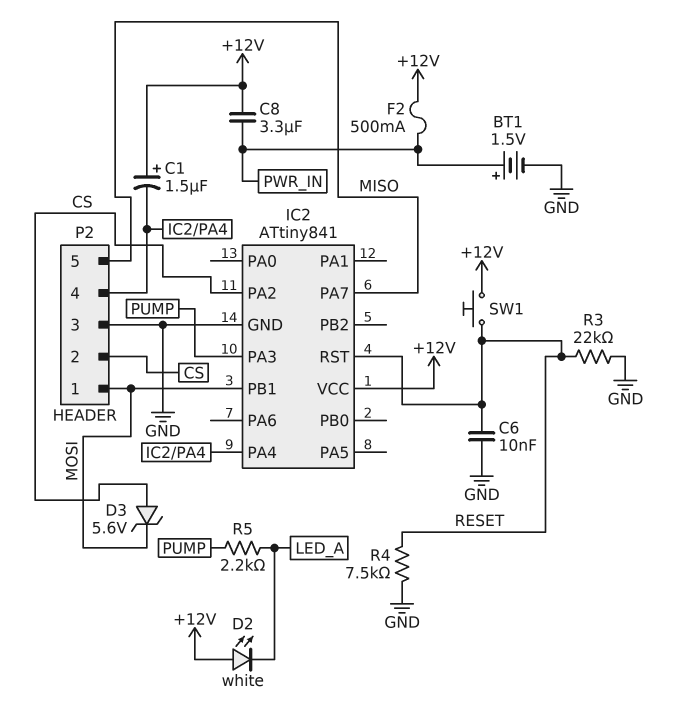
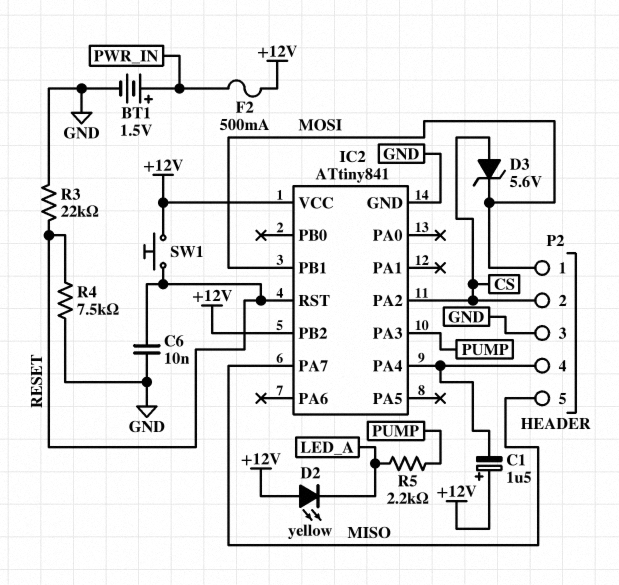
C8: 3.3uF (+12V, PWR_IN) -> none
D2: LED white (A +12V, K LED_A) -> LED yellow (A +12V, K LED_A)
IC2 pin PB2: none -> +12V

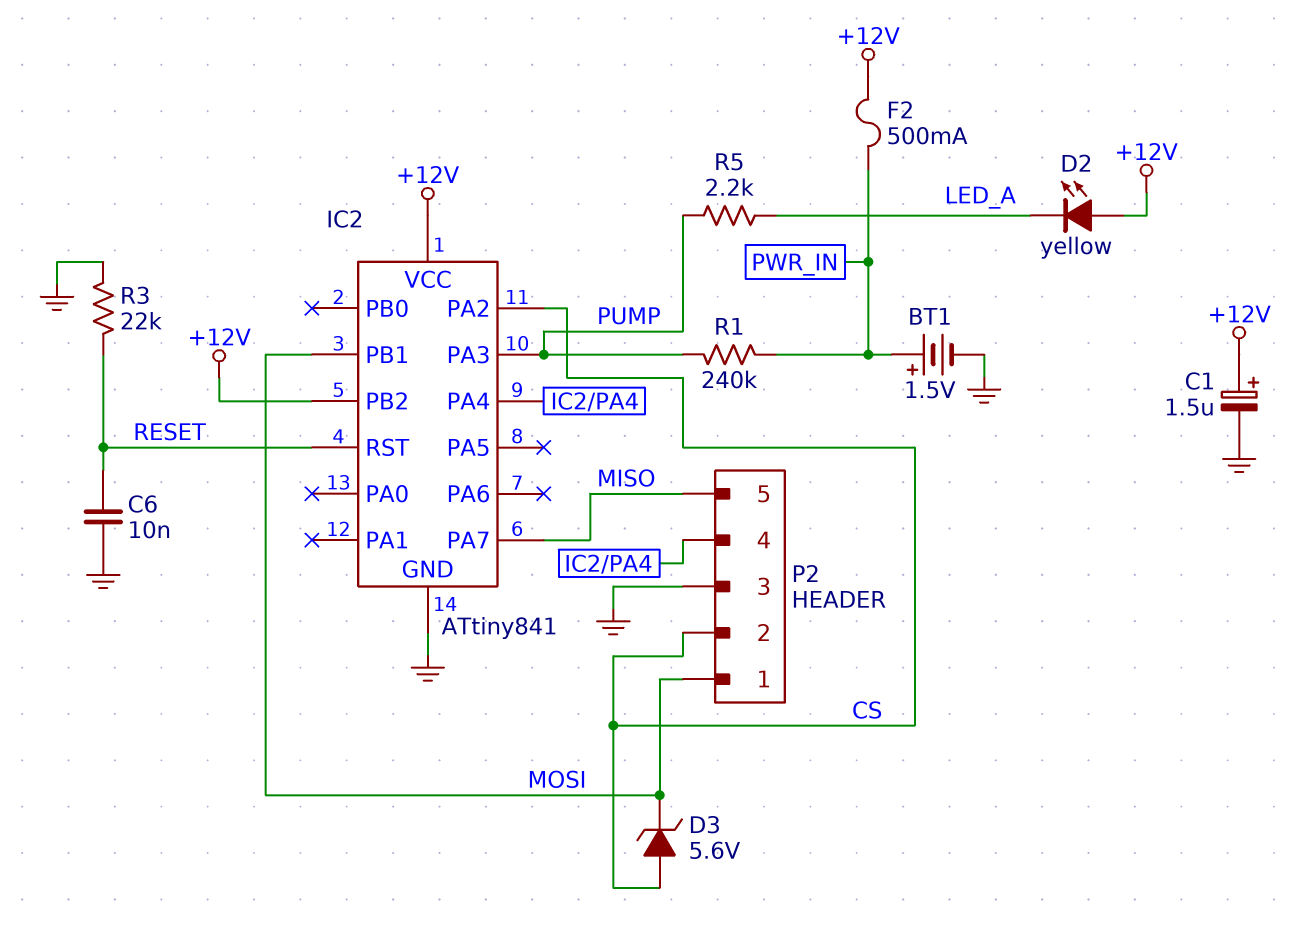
C1: 1.5uF (plus +12V, minus IC2/PA4) -> 1.5uF (plus +12V, minus GND)
R1: none -> 240k (PUMP, PWR_IN)
R4: 7.5k (GND, RESET) -> none
SW1: button (+12V, RESET) -> none

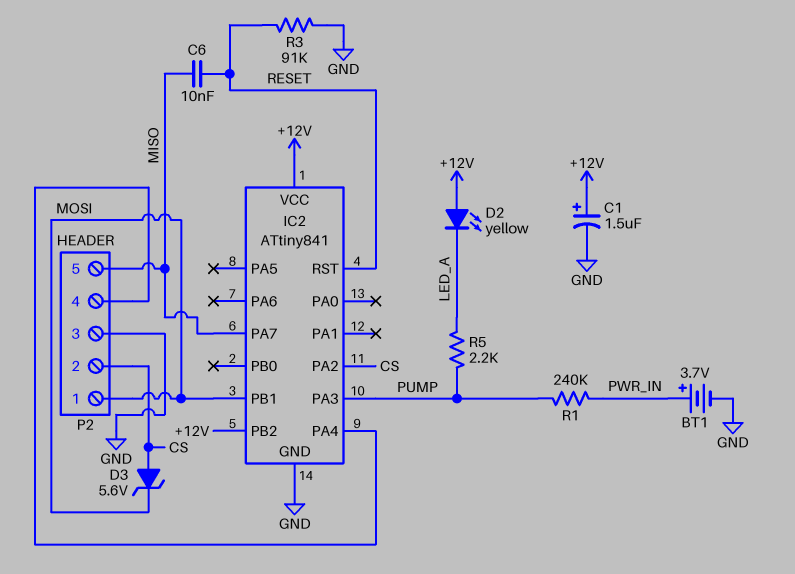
BT1: 1.5V (plus PWR_IN, minus GND) -> 3.7V (plus PWR_IN, minus GND)
C6: 10nF (GND, RESET) -> 10nF (MISO, RESET)
F2: 500mA (+12V, PWR_IN) -> none
R3: 22k (GND, RESET) -> 91k (GND, RESET)

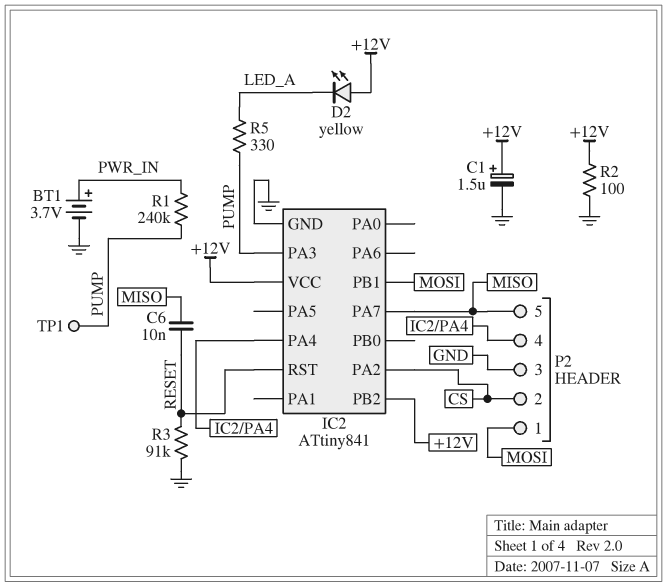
D3: zener 5.6V (A CS, K MOSI) -> none
R2: none -> 100 (+12V, GND)
R5: 2.2k (LED_A, PUMP) -> 330 (LED_A, PUMP)
TP1: none -> test point (PUMP)

